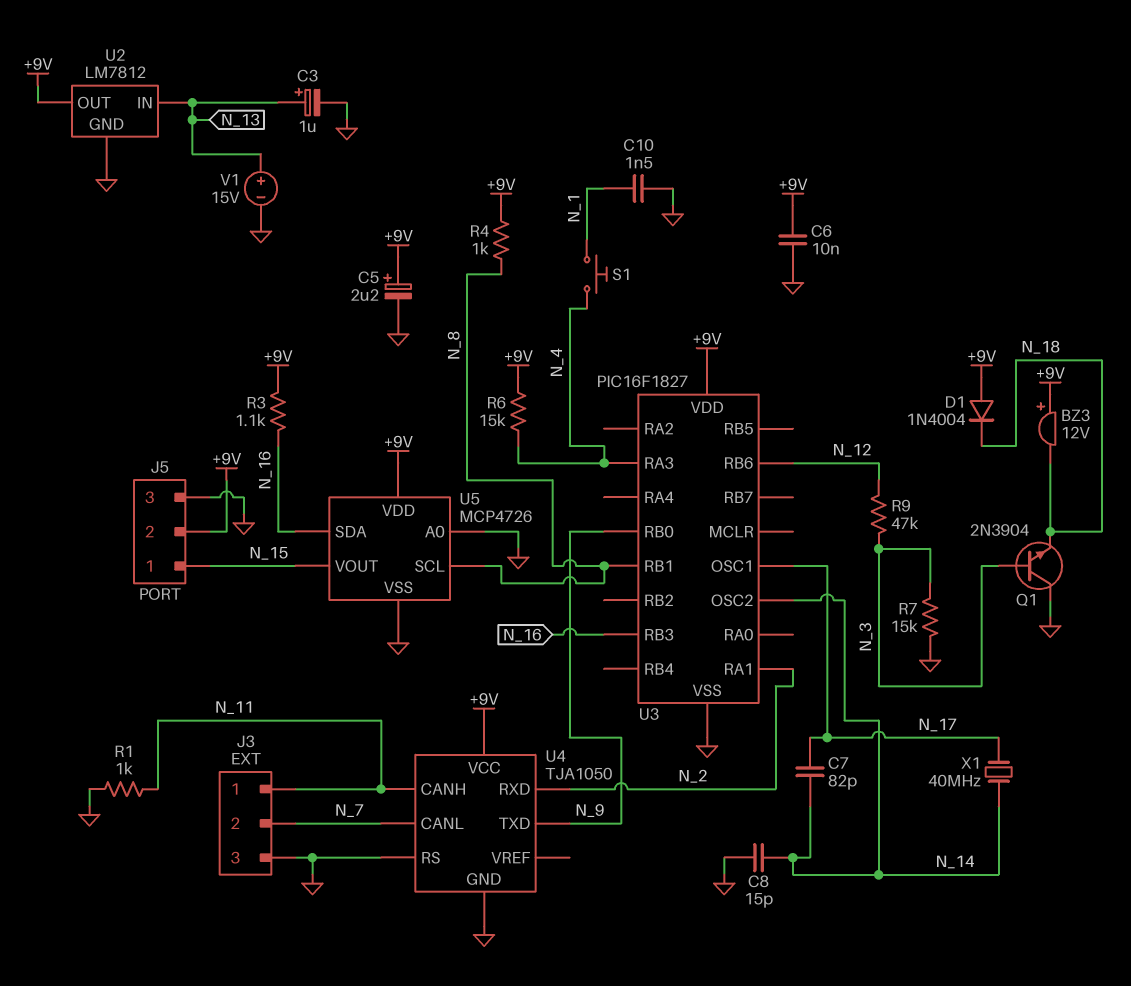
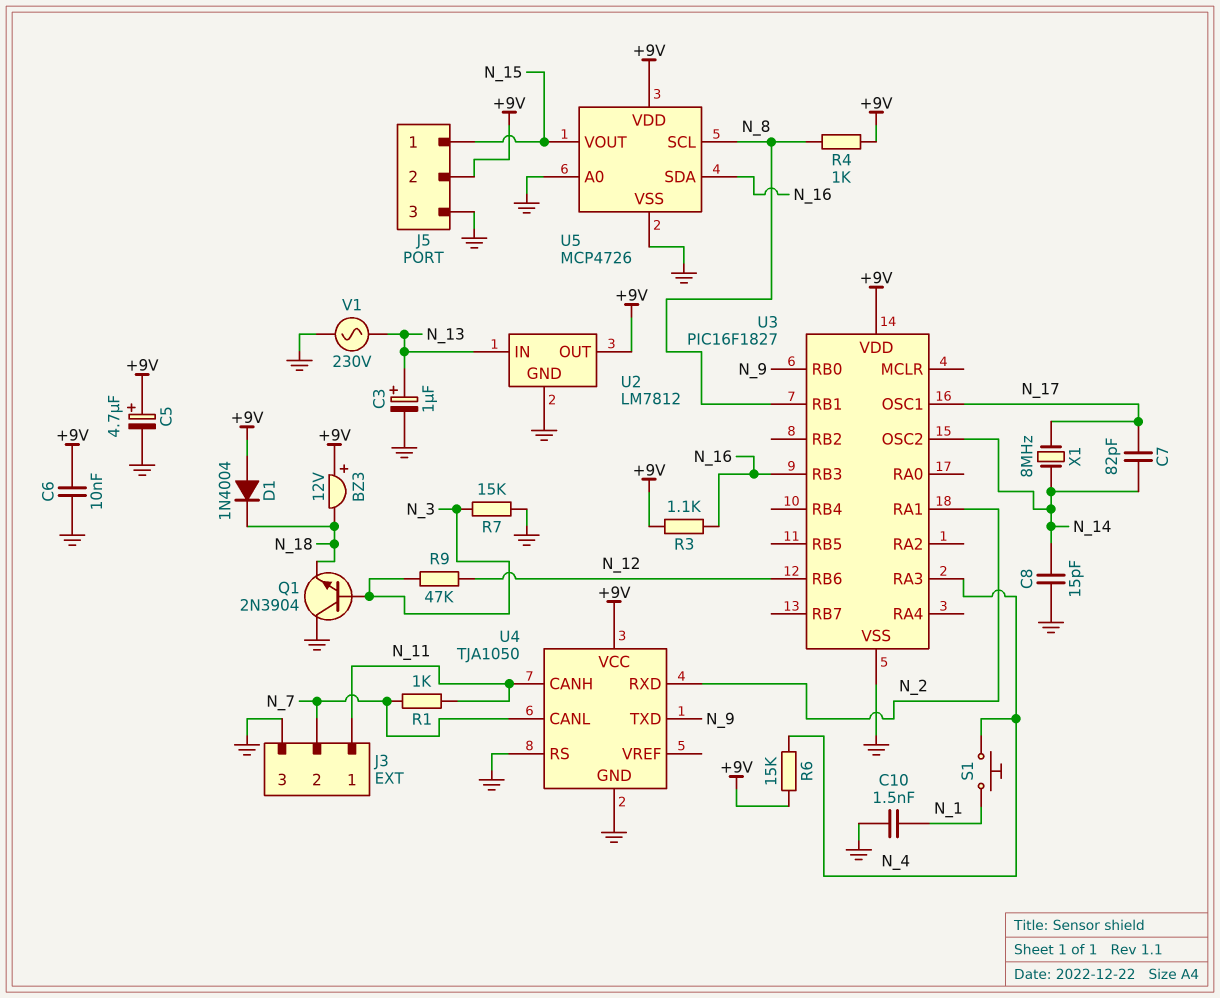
C5: 2.2uF (plus +9V, minus GND) -> 4.7uF (plus +9V, minus GND)
R1: 1k (GND, N_11) -> 1k (N_7, N_11)
V1: 15V (plus N_13, minus GND) -> AC 230V (GND, N_13)
X1: 40MHz (N_14, N_17) -> 8MHz (N_14, N_17)

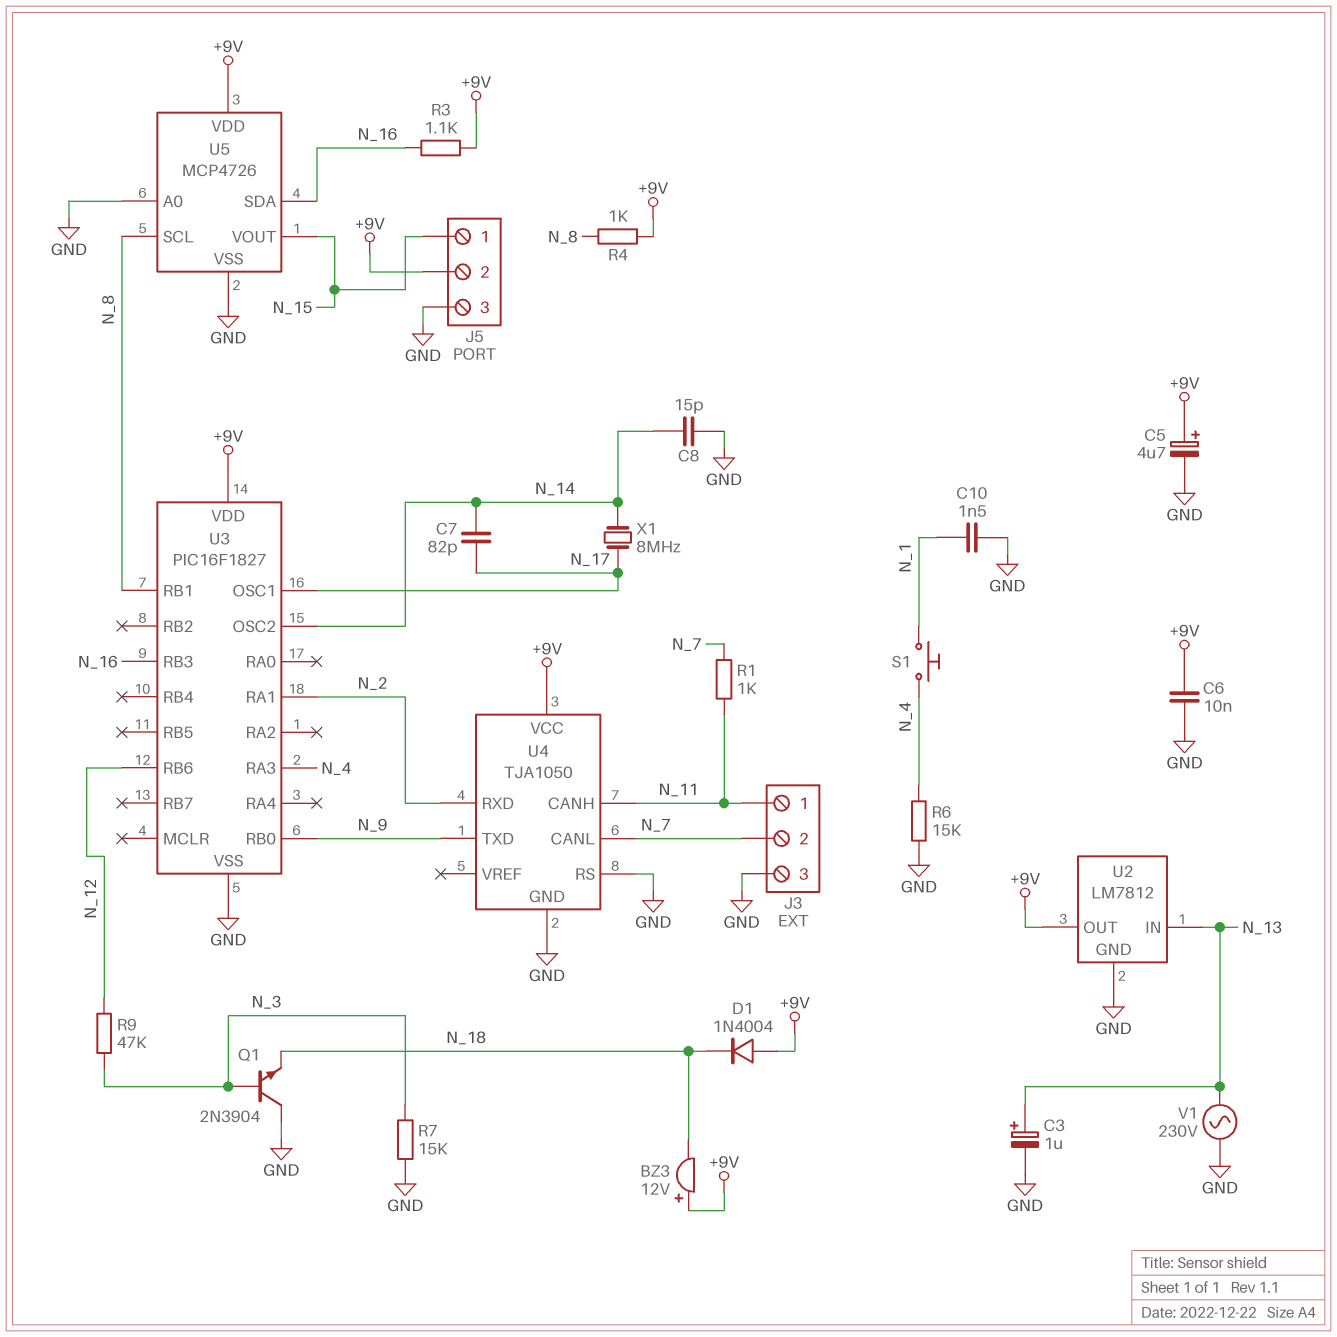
R6: 15k (+9V, N_4) -> 15k (GND, N_4)

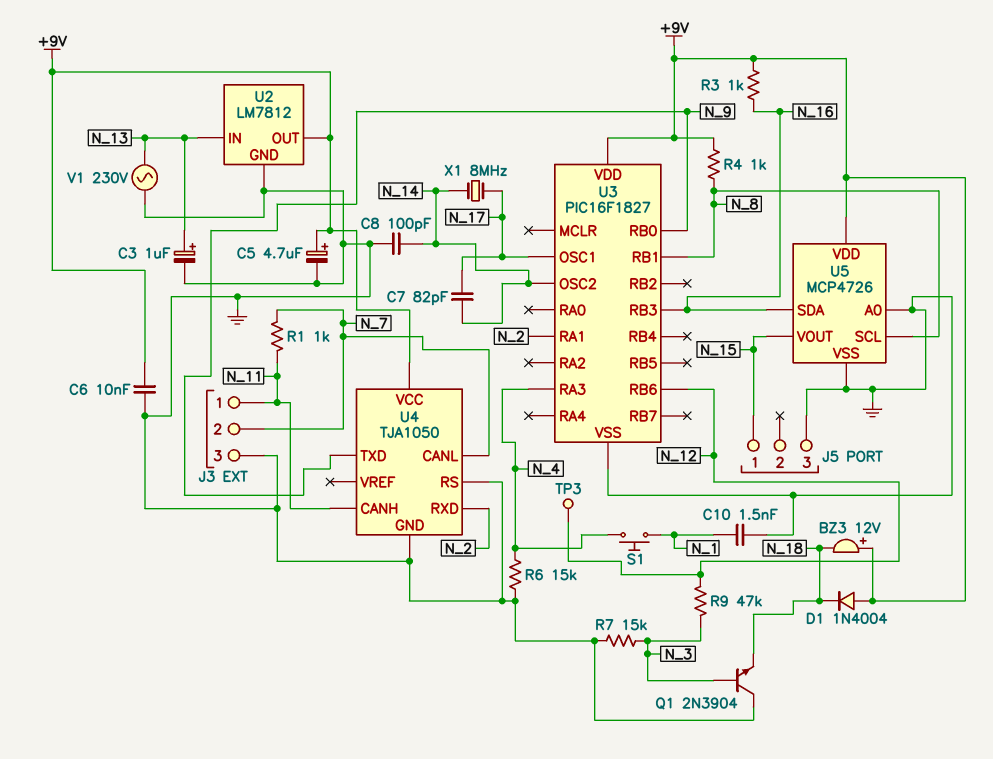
C8: 15pF (GND, N_14) -> 100pF (GND, N_14)
J5 pin 2: +9V -> none
R3: 1.1k (+9V, N_16) -> 1k (+9V, N_16)
TP3: none -> test point (N_12)

